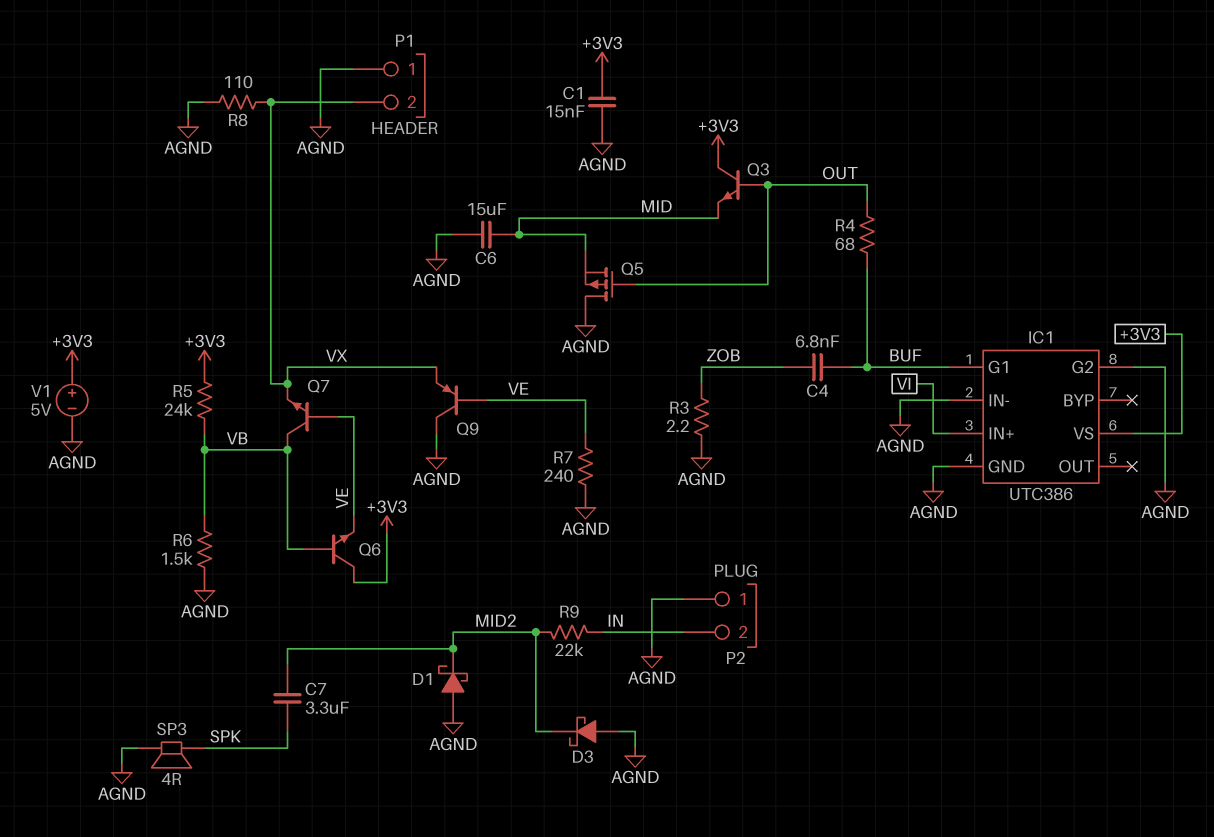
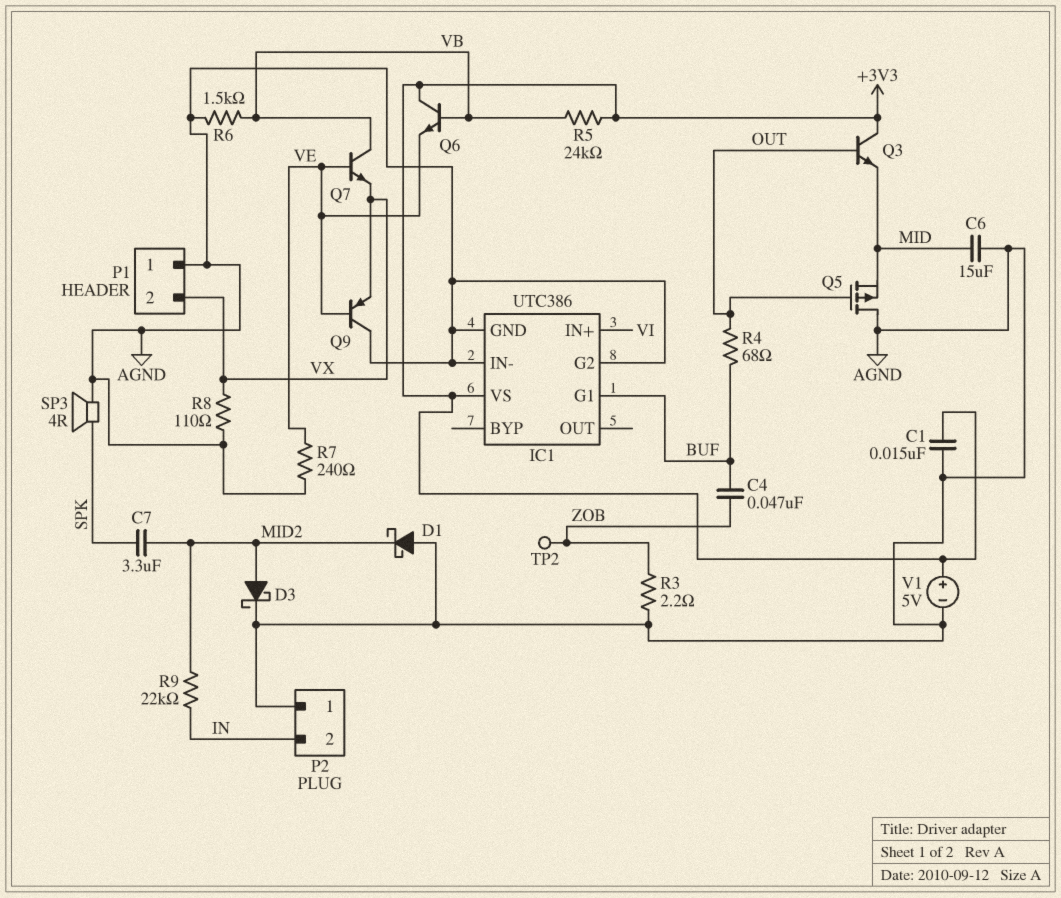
C4: 6.8nF (BUF, ZOB) -> 47nF (BUF, ZOB)
D3: schottky (A AGND, K MID2) -> schottky (A MID2, K AGND)
TP2: none -> test point (ZOB)

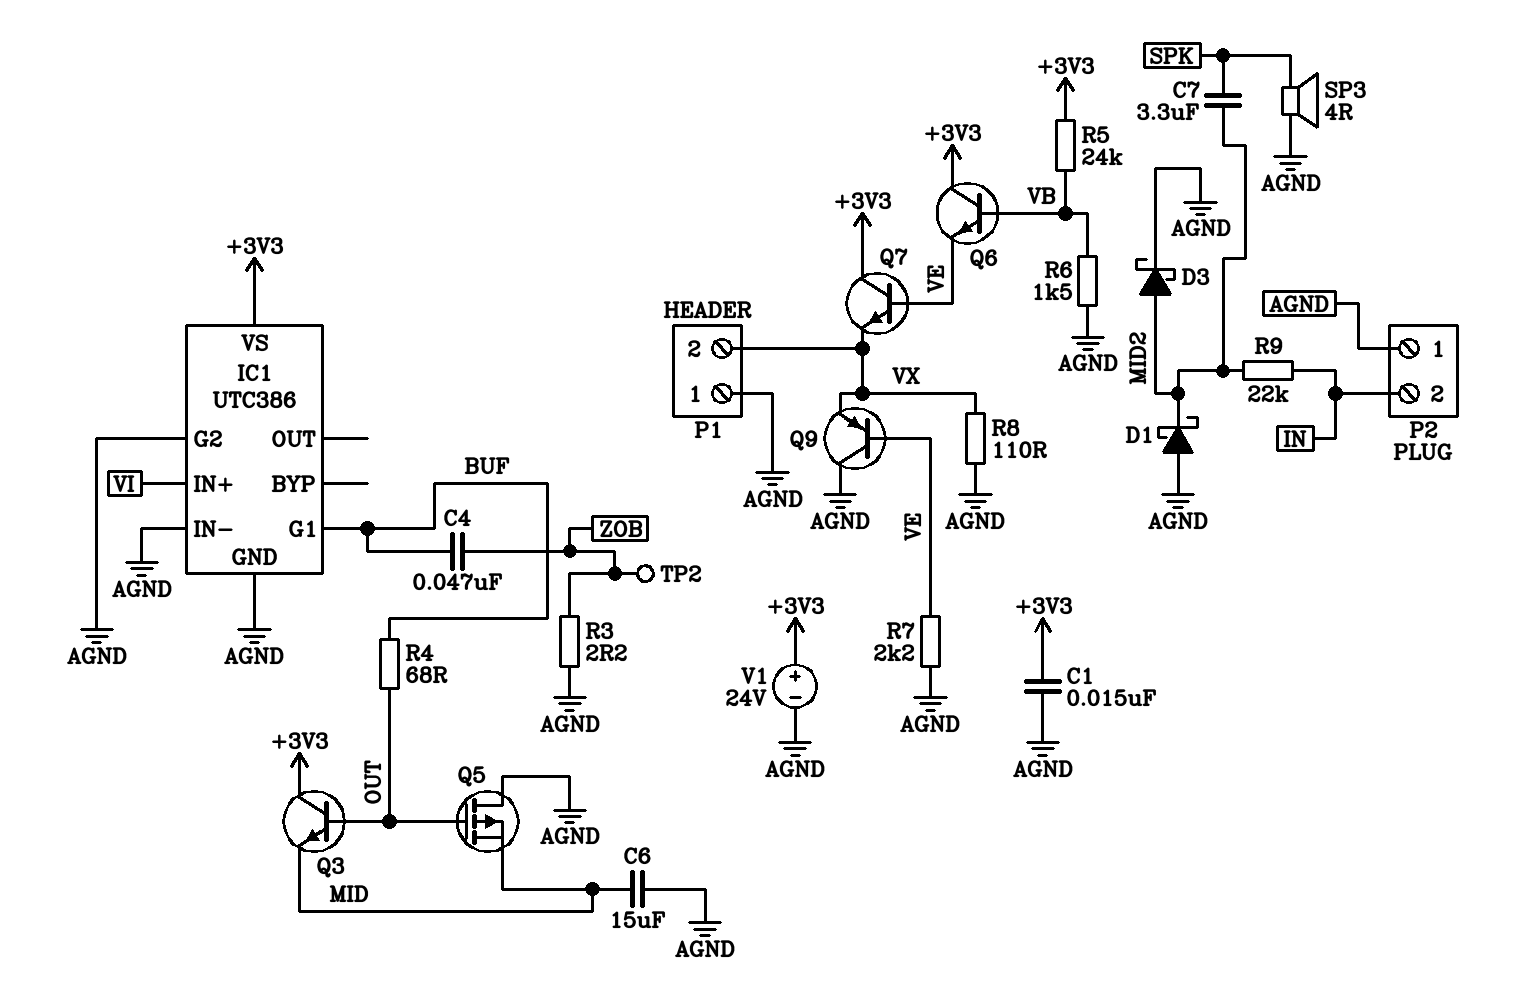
Q7: NPN (B VE, C VB, E VX) -> NPN (B VE, C +3V3, E VX)
R7: 240 (AGND, VE) -> 2.2k (AGND, VE)
V1: 5V (plus +3V3, minus AGND) -> 24V (plus +3V3, minus AGND)

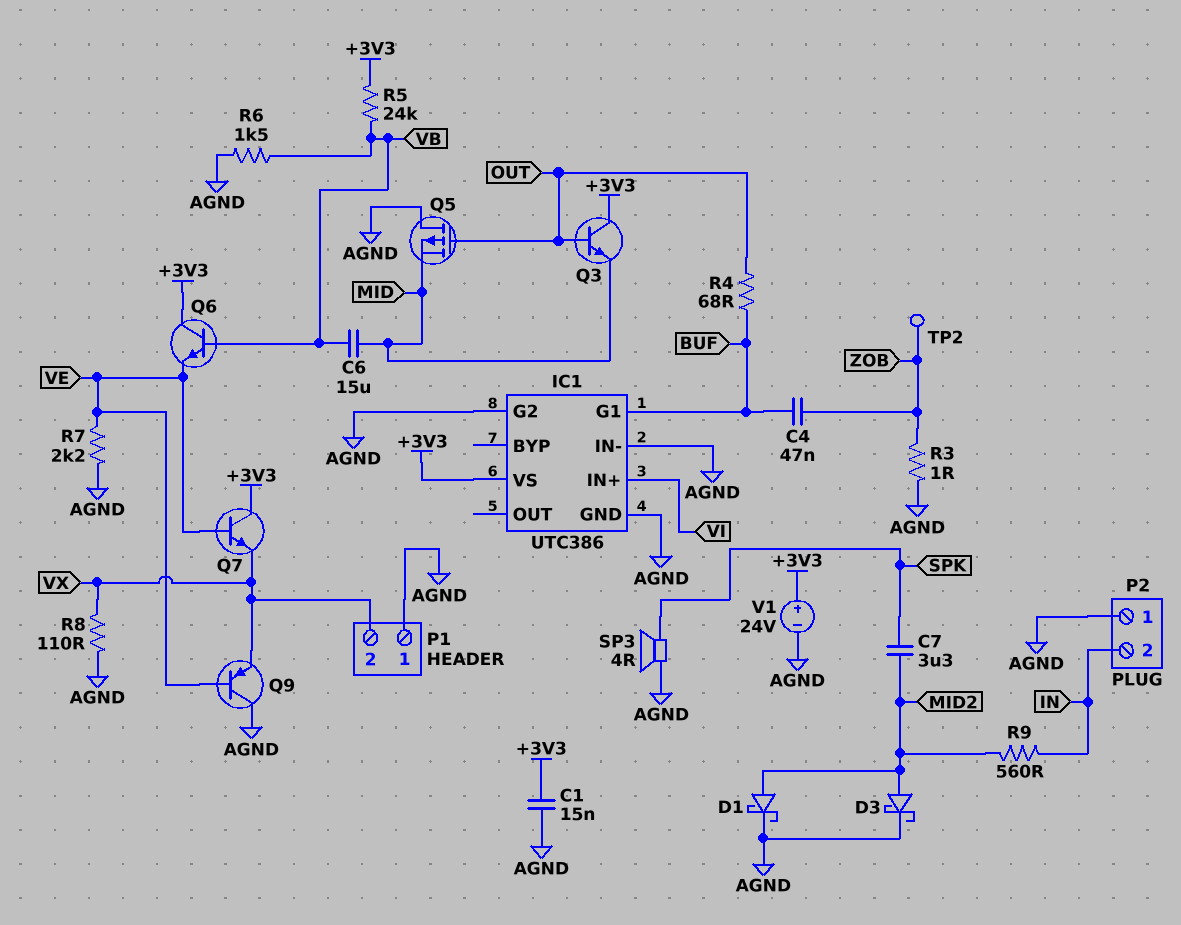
C6: 15uF (AGND, MID) -> 15uF (MID, VB)
D1: schottky (A AGND, K MID2) -> schottky (A MID2, K AGND)
R3: 2.2 (AGND, ZOB) -> 1 (AGND, ZOB)
R9: 22k (IN, MID2) -> 560 (IN, MID2)

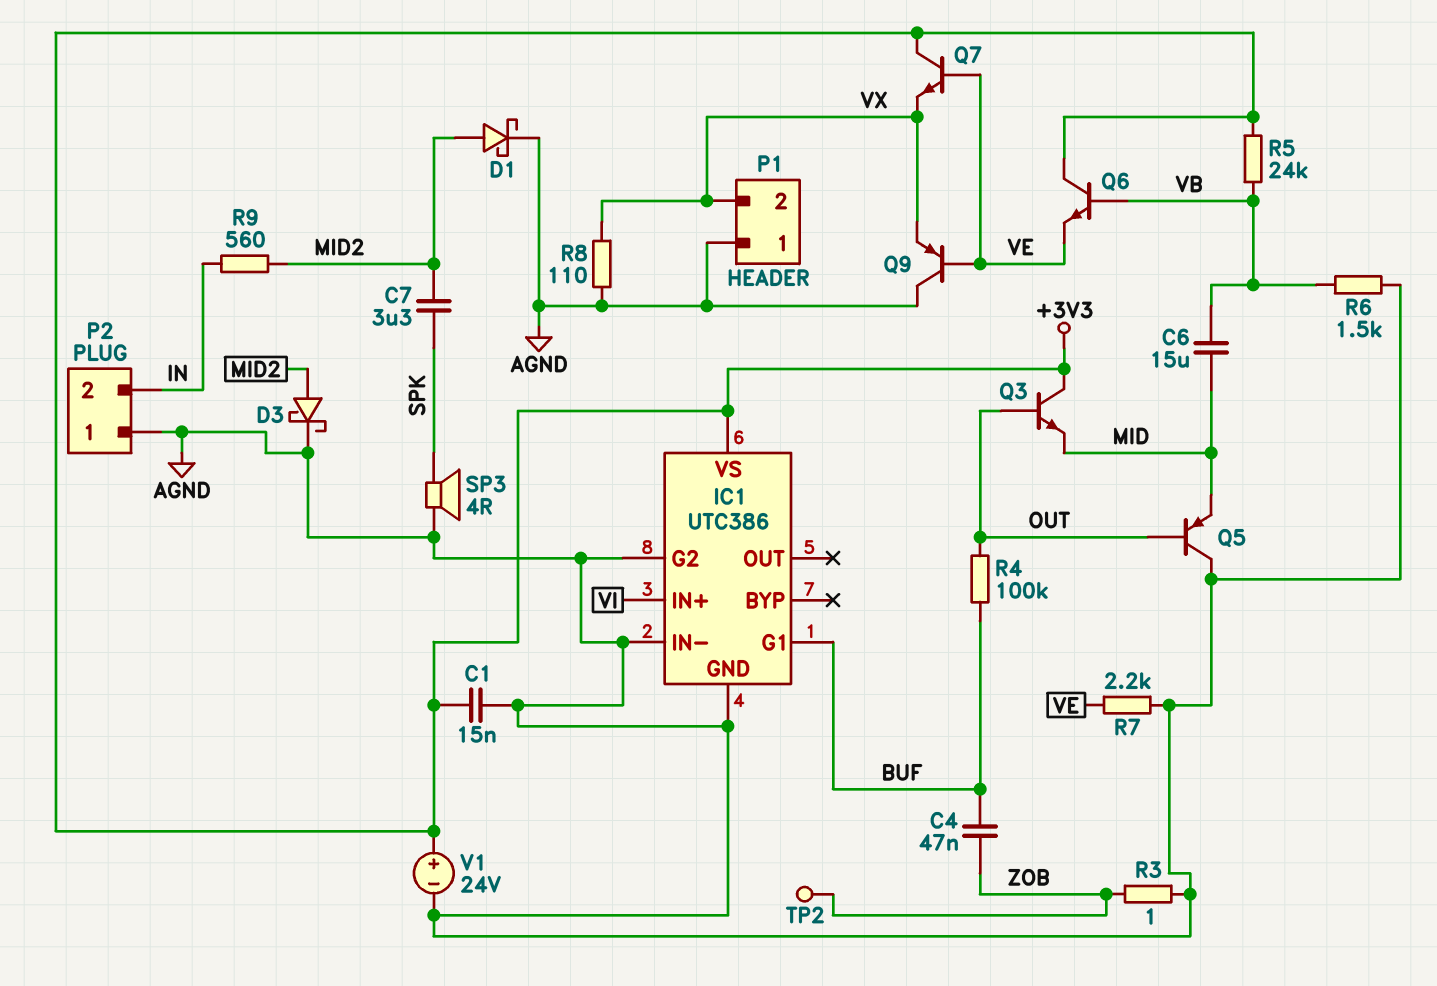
Q5: PMOS (G OUT, D AGND, S MID) -> PNP (B OUT, C AGND, E MID)
R4: 68 (BUF, OUT) -> 100k (BUF, OUT)

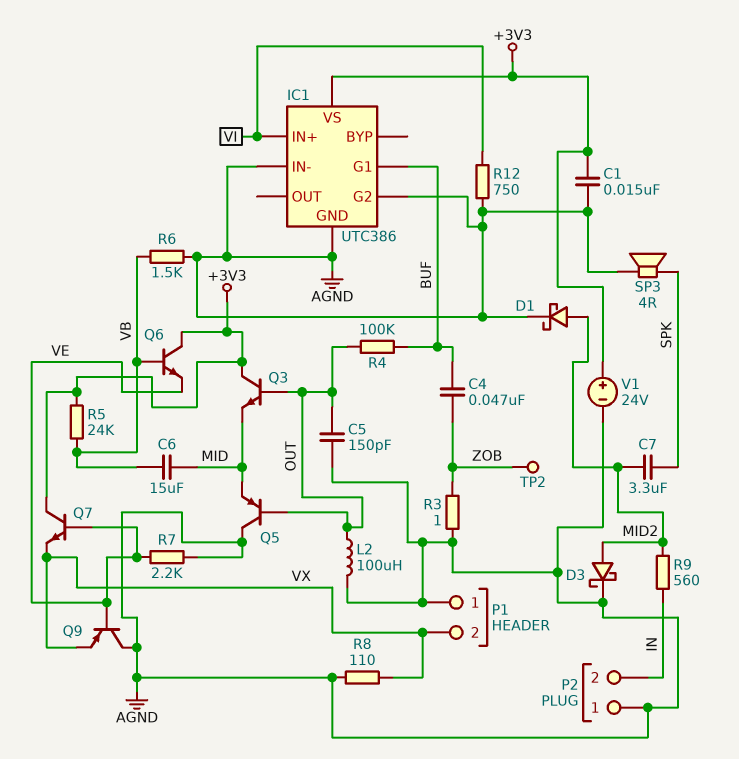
C5: none -> 150pF (AGND, OUT)
L2: none -> 100uH (AGND, OUT)
R12: none -> 750 (AGND, VI)

